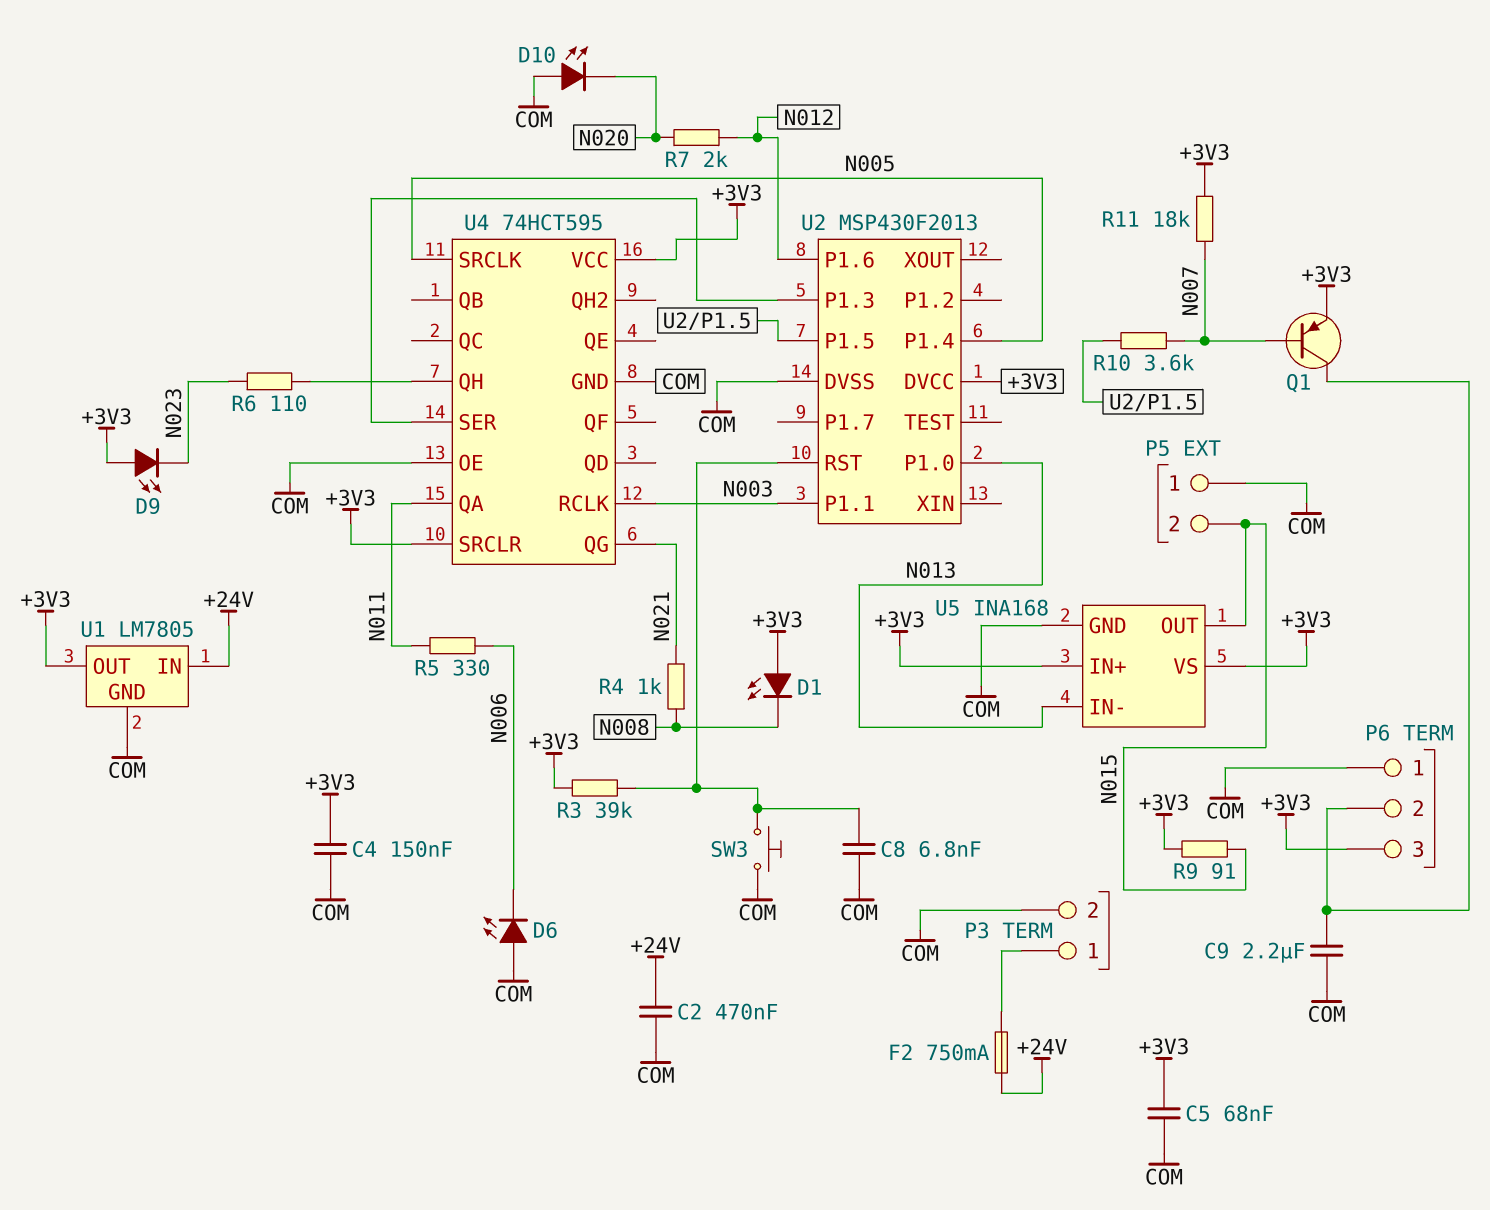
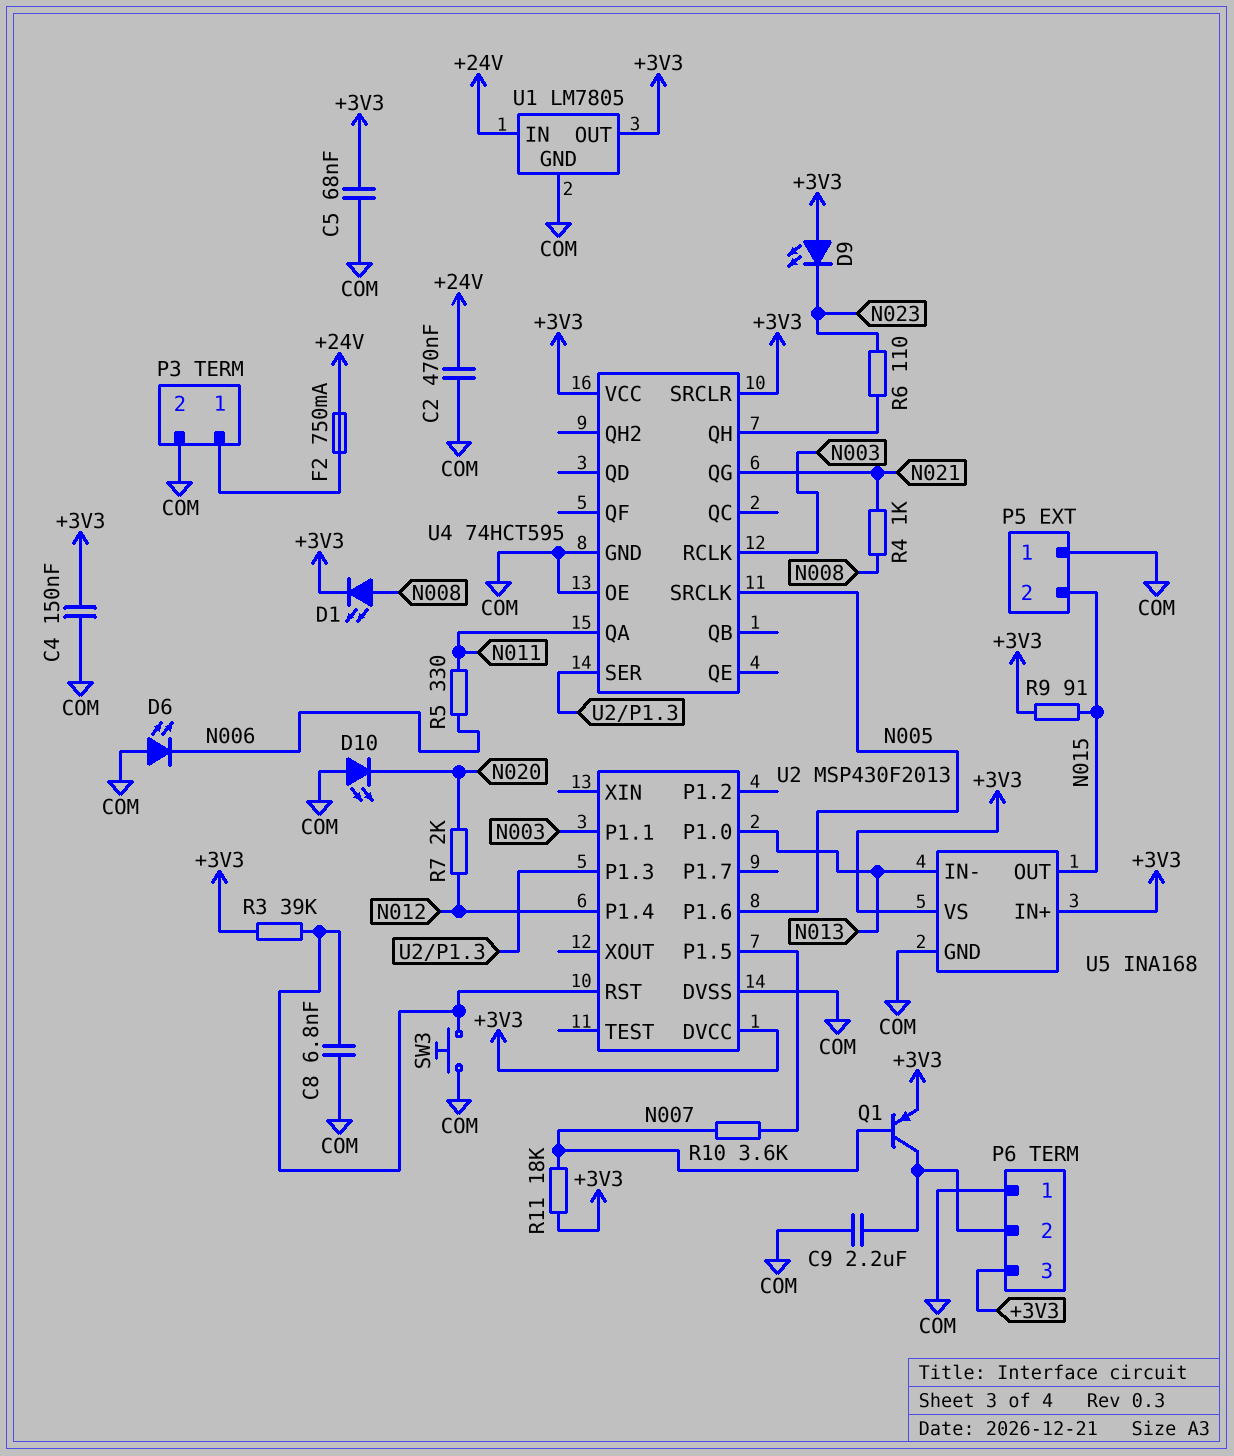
D1: LED (A +3V3, K N008) -> LED (A N008, K +3V3)
U2 pin P1.4: N005 -> N012
U2 pin P1.6: N012 -> N005

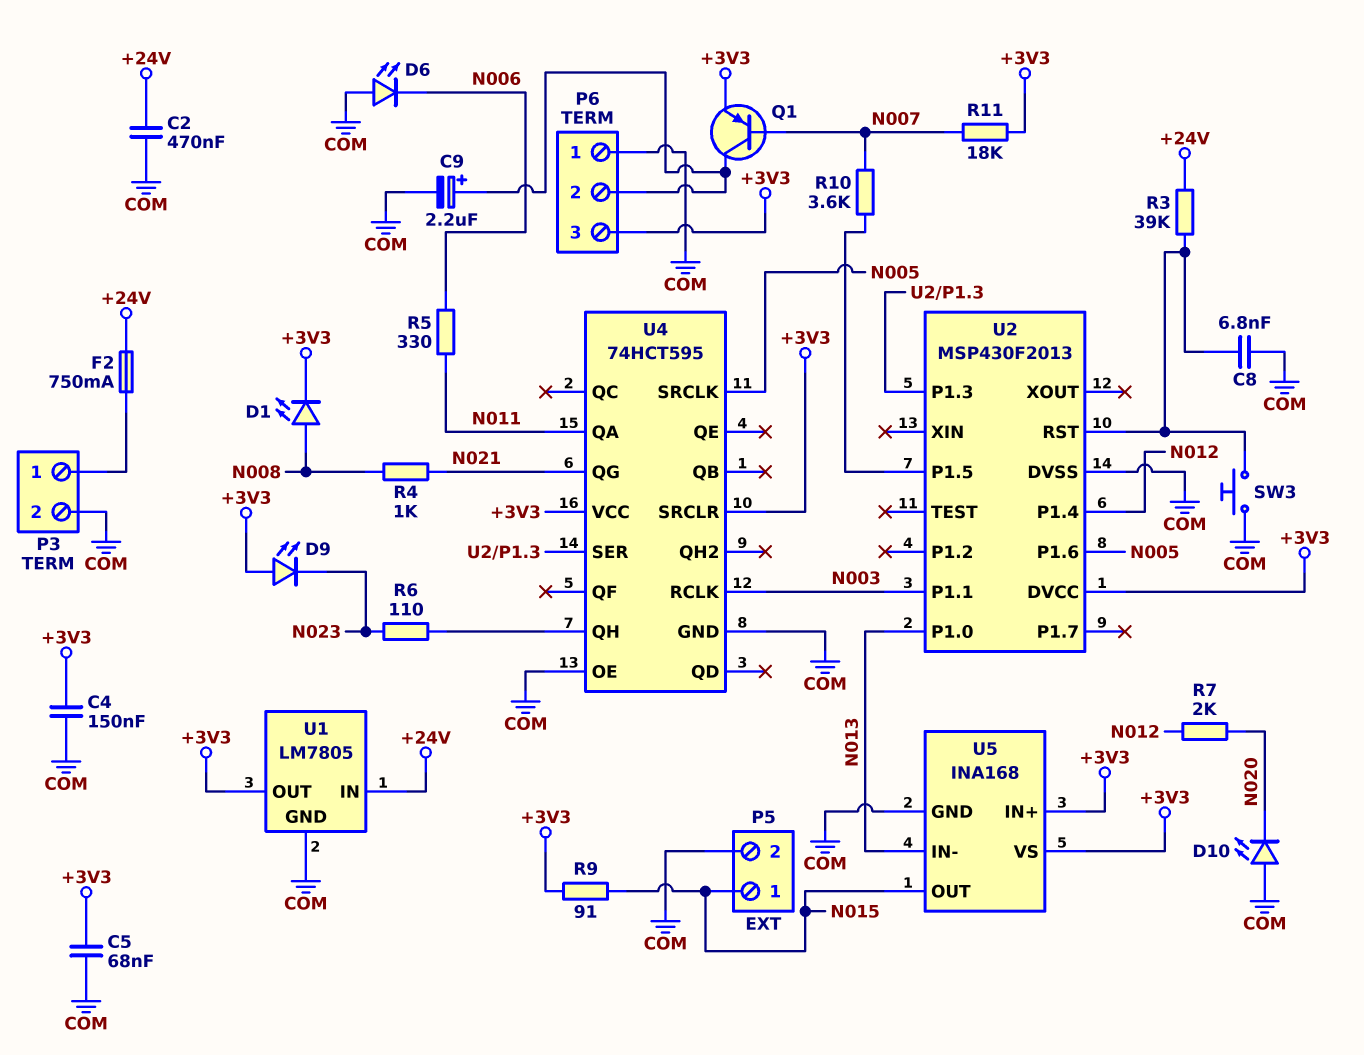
C9: 2.2uF (COM, P6/2) -> 2.2uF (plus P6/2, minus COM)
P5 pin 1: COM -> N015
P5 pin 2: N015 -> COM
R3: 39k (+3V3, U2/RST) -> 39k (+24V, U2/RST)

